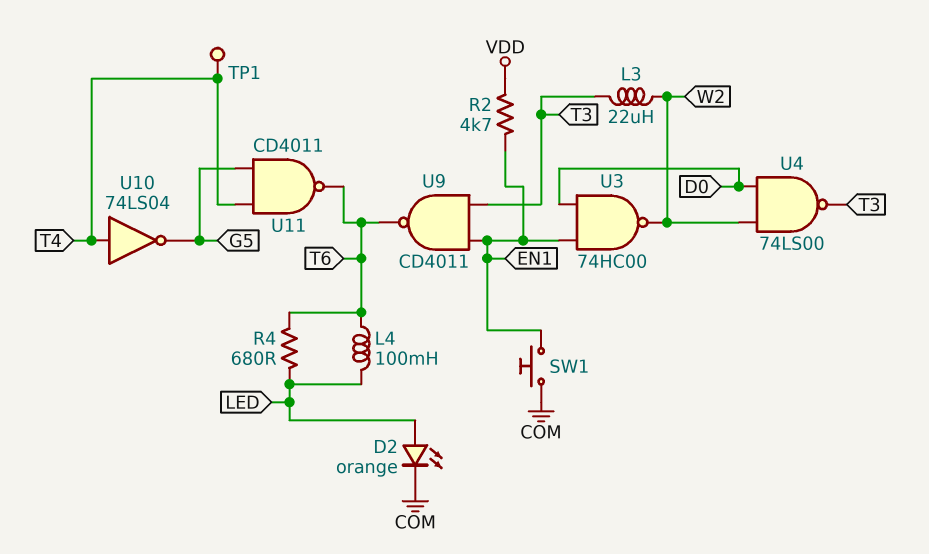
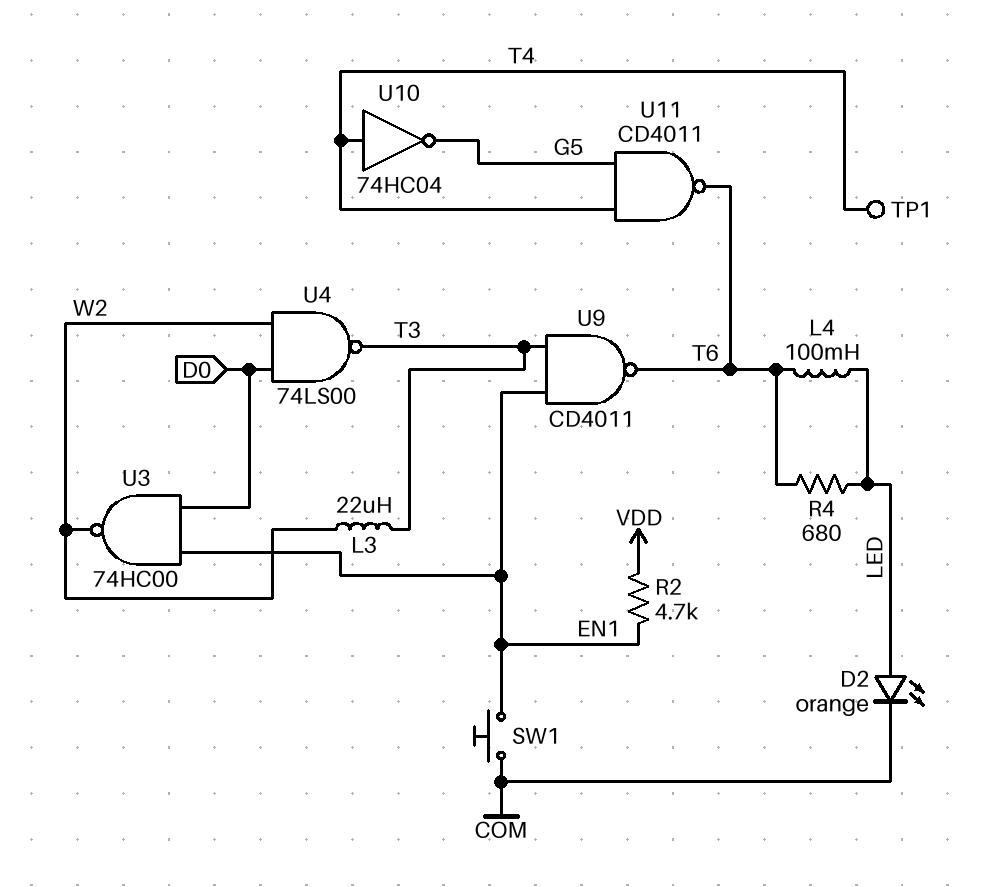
U10: NOT 74LS04 (in T4, out G5) -> NOT 74HC04 (in T4, out G5)

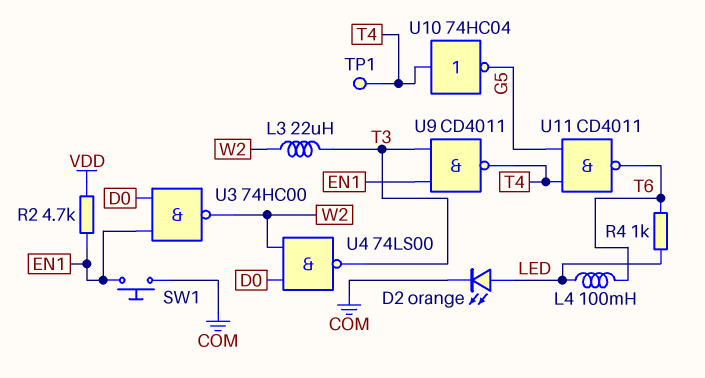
R4: 680 (LED, T6) -> 1k (LED, T6)
U9: NAND CD4011 (in EN1, in T3, out T6) -> NAND CD4011 (in EN1, in T3, out T4)

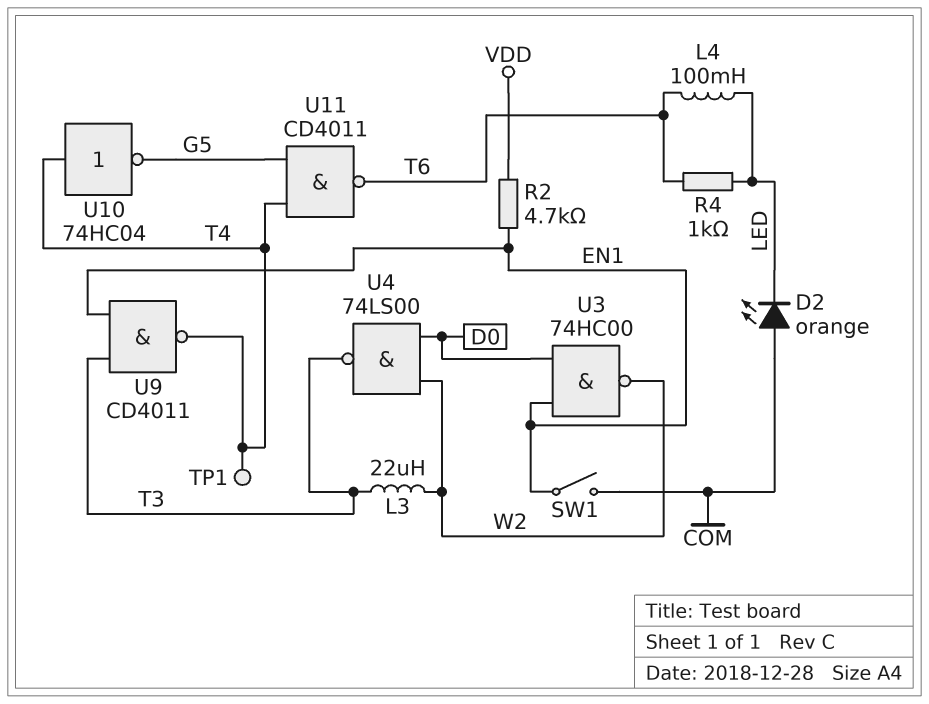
D2: LED orange (A LED, K COM) -> LED orange (A COM, K LED)
SW1: button (COM, EN1) -> switch (COM, EN1)

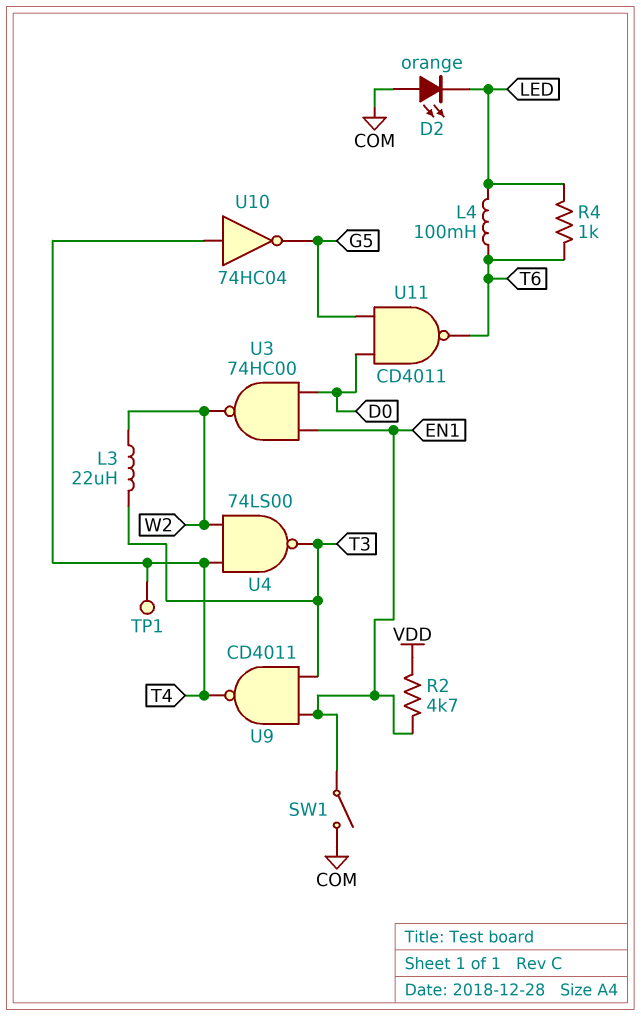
U4: NAND 74LS00 (in D0, in W2, out T3) -> NAND 74LS00 (in T4, in W2, out T3)
U11: NAND CD4011 (in G5, in T4, out T6) -> NAND CD4011 (in D0, in G5, out T6)

